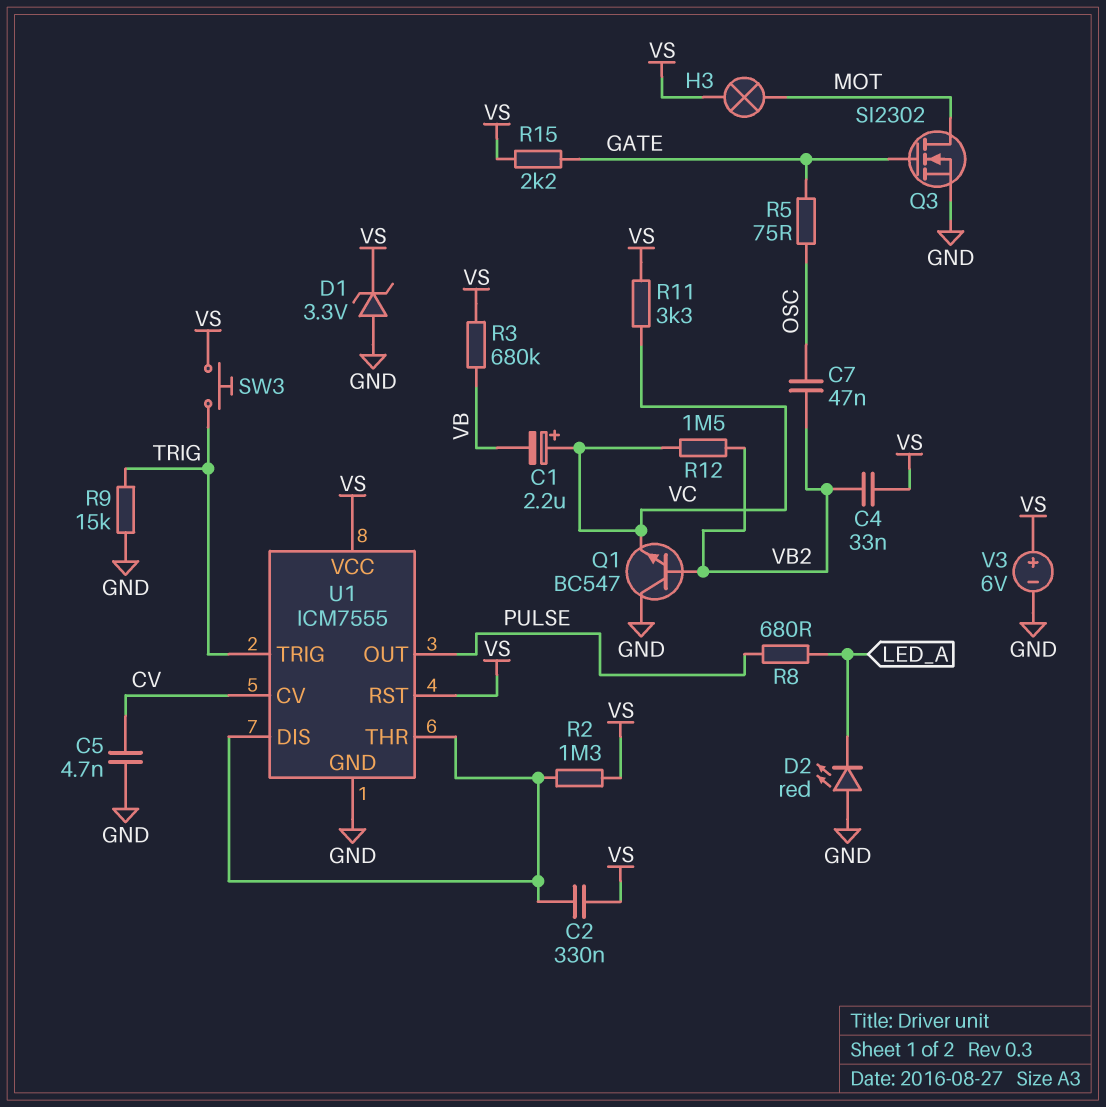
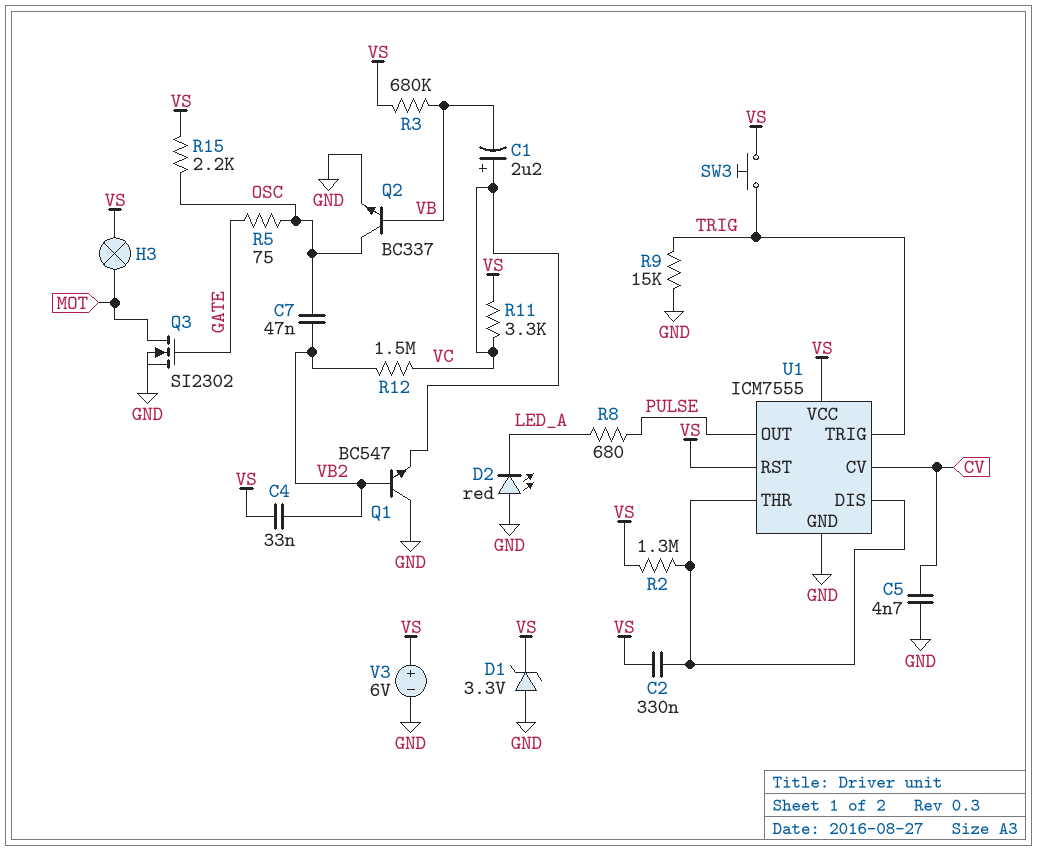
Q2: none -> NPN BC337 (B VB, C OSC, E GND)
R15: 2.2k (GATE, VS) -> 2.2k (OSC, VS)

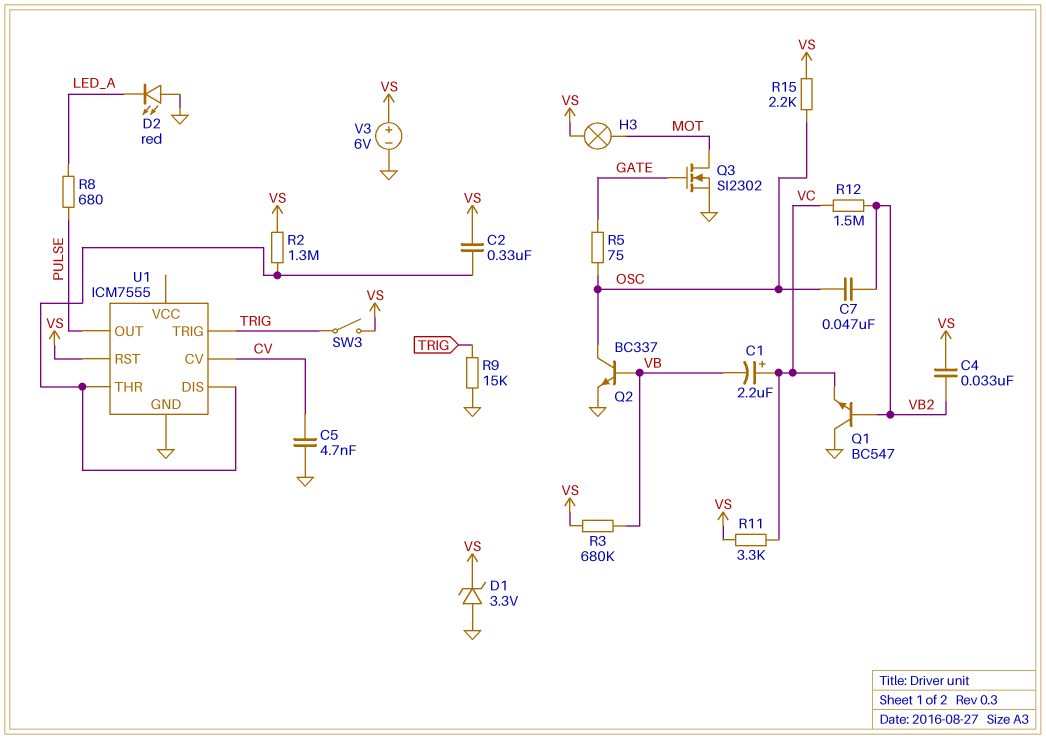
SW3: button (TRIG, VS) -> switch (TRIG, VS)
U1 pin VCC: VS -> none

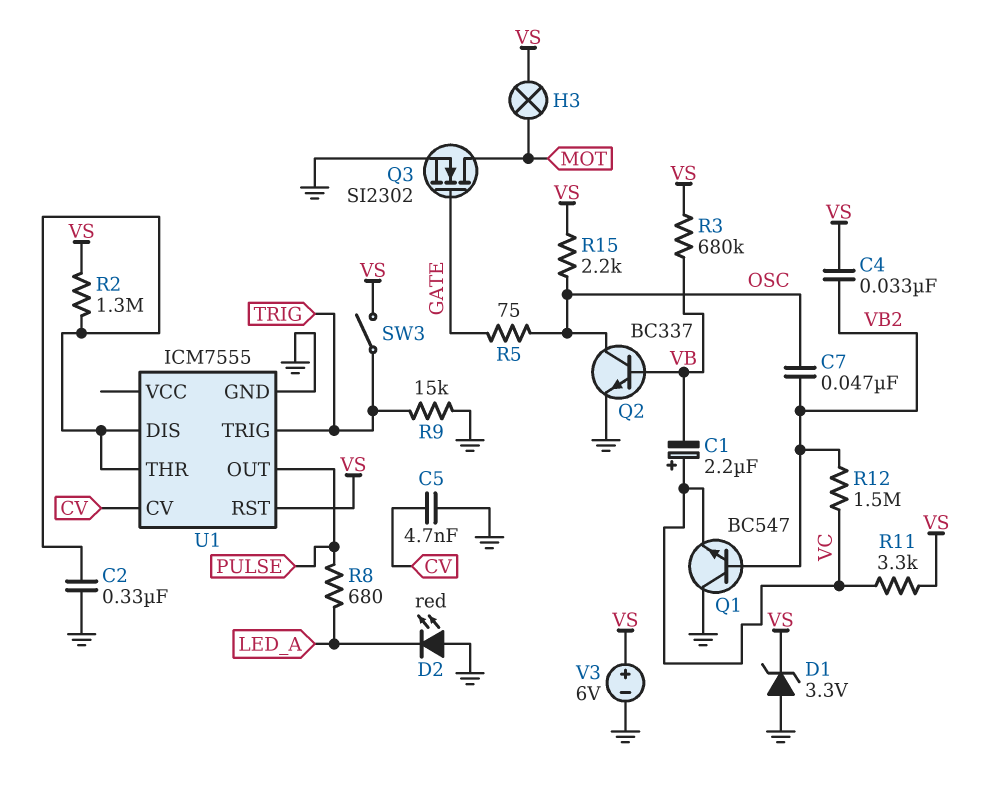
C2: 330nF (U1/DIS, VS) -> 330nF (GND, U1/DIS)

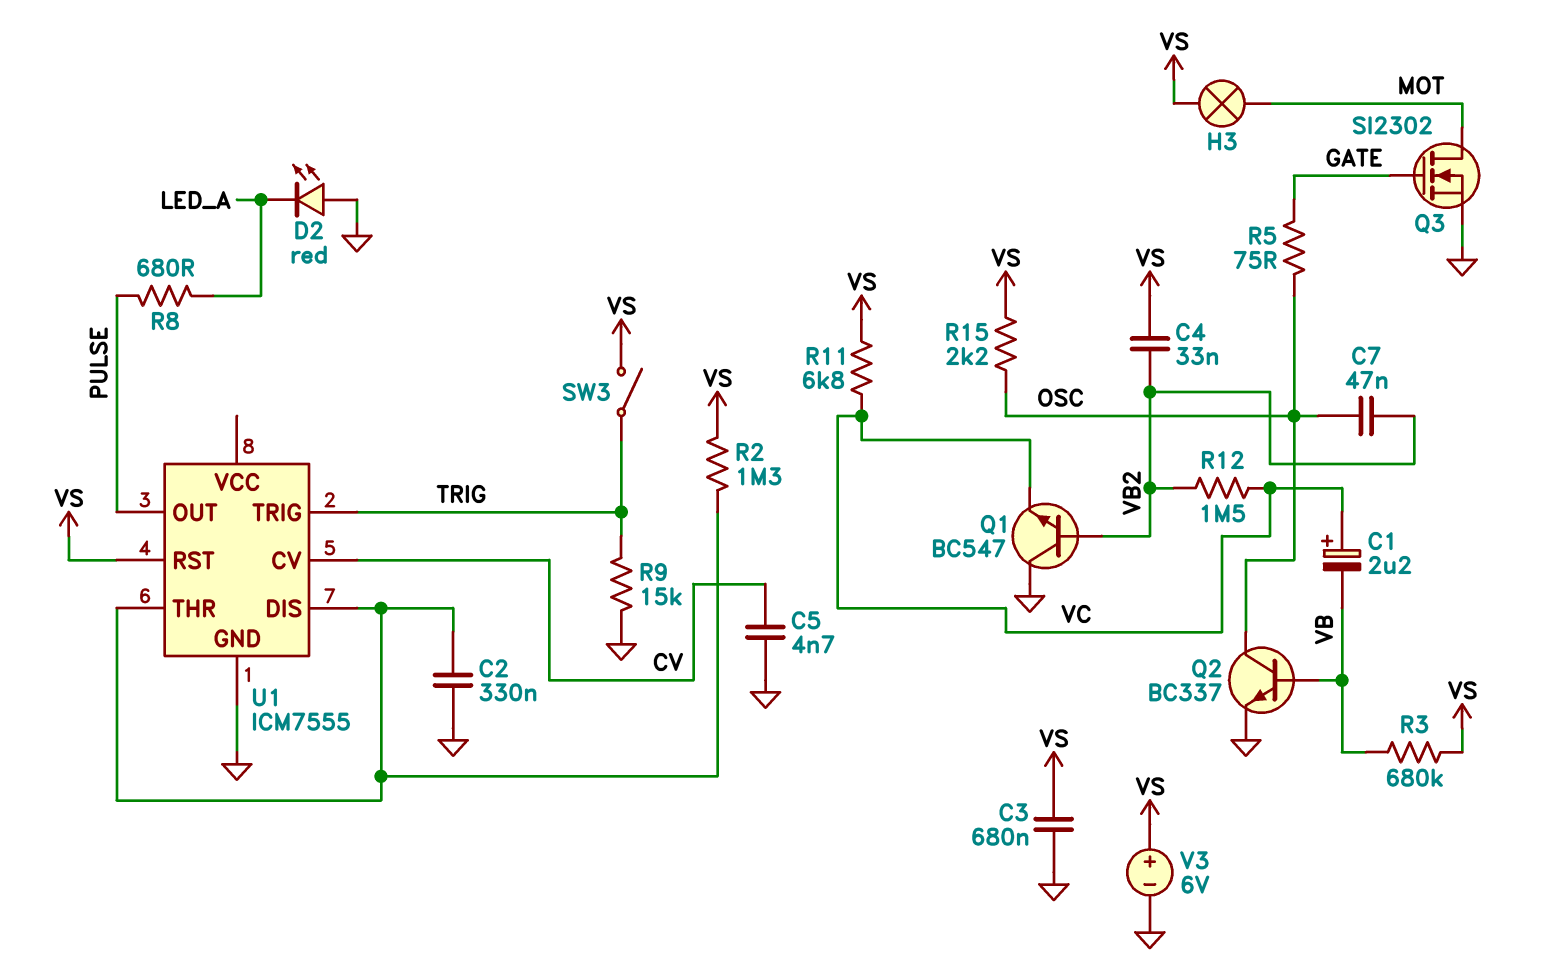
C3: none -> 680nF (GND, VS)
D1: zener 3.3V (A GND, K VS) -> none
R11: 3.3k (VC, VS) -> 6.8k (VC, VS)

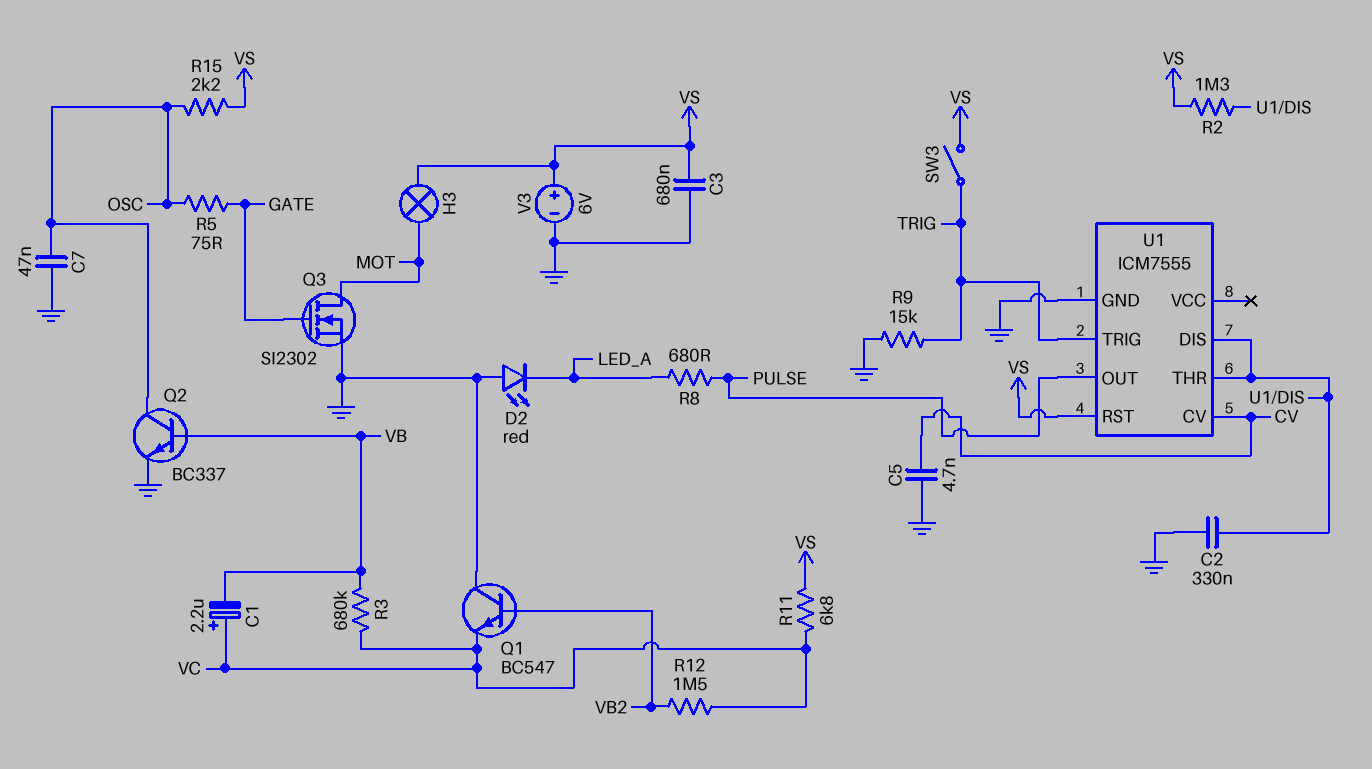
C4: 33nF (VB2, VS) -> none
C7: 47nF (OSC, VB2) -> 47nF (GND, OSC)
R3: 680k (VB, VS) -> 680k (VB, VC)

